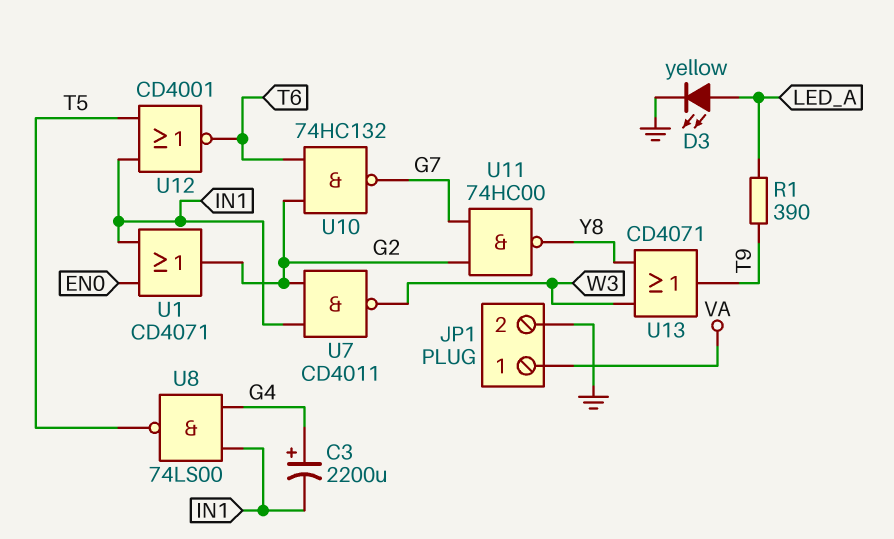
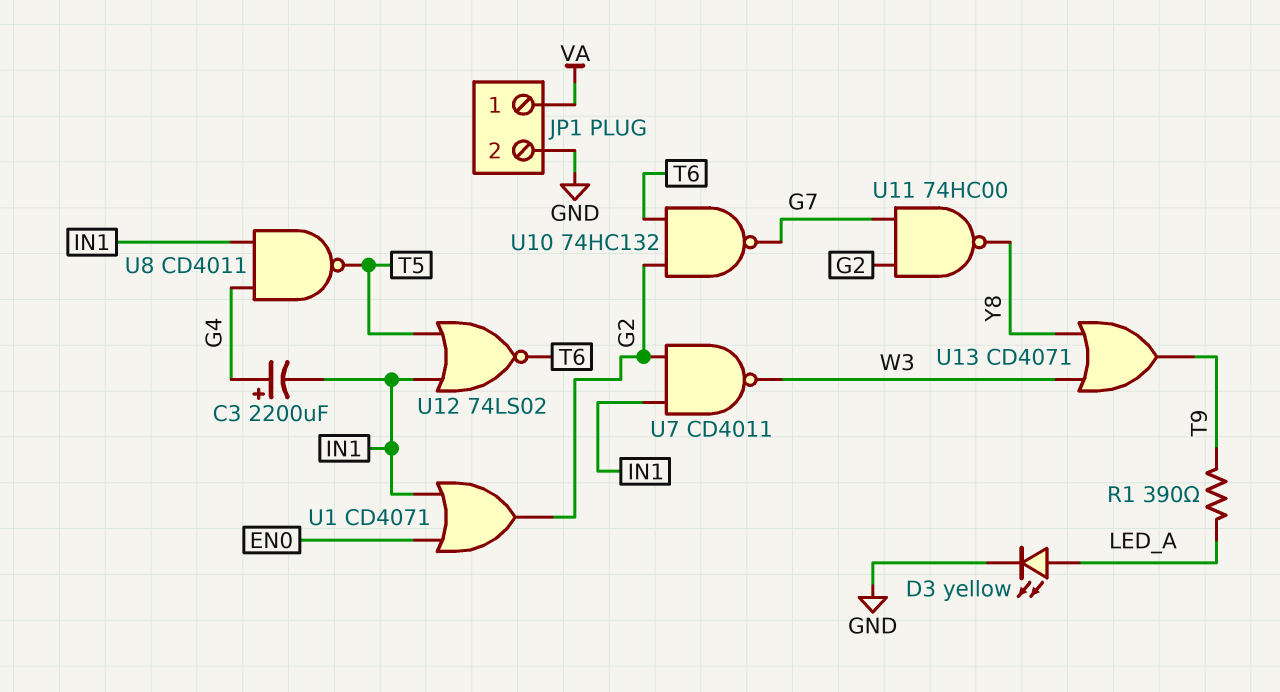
U8: NAND 74LS00 (in G4, in IN1, out T5) -> NAND CD4011 (in G4, in IN1, out T5)
U12: NOR CD4001 (in IN1, in T5, out T6) -> NOR 74LS02 (in IN1, in T5, out T6)

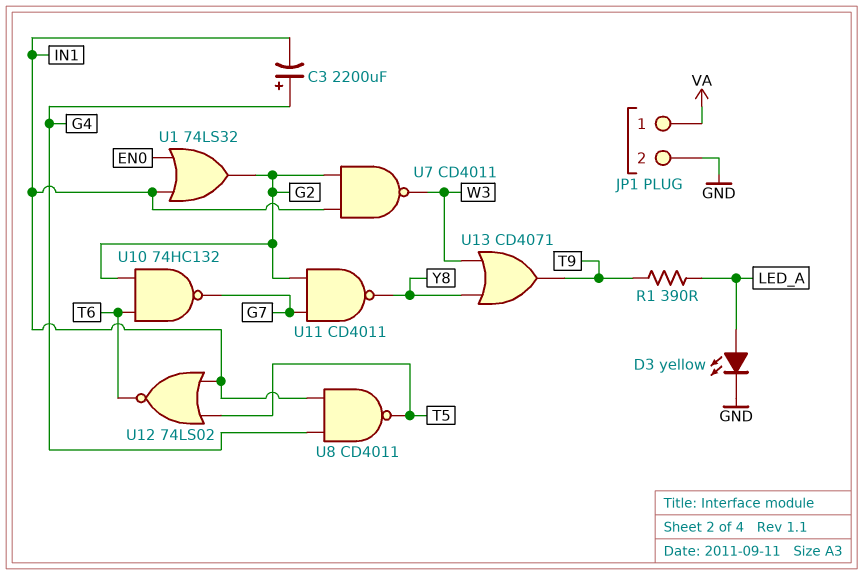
U1: OR CD4071 (in EN0, in IN1, out G2) -> OR 74LS32 (in EN0, in IN1, out G2)
U11: NAND 74HC00 (in G2, in G7, out Y8) -> NAND CD4011 (in G2, in G7, out Y8)

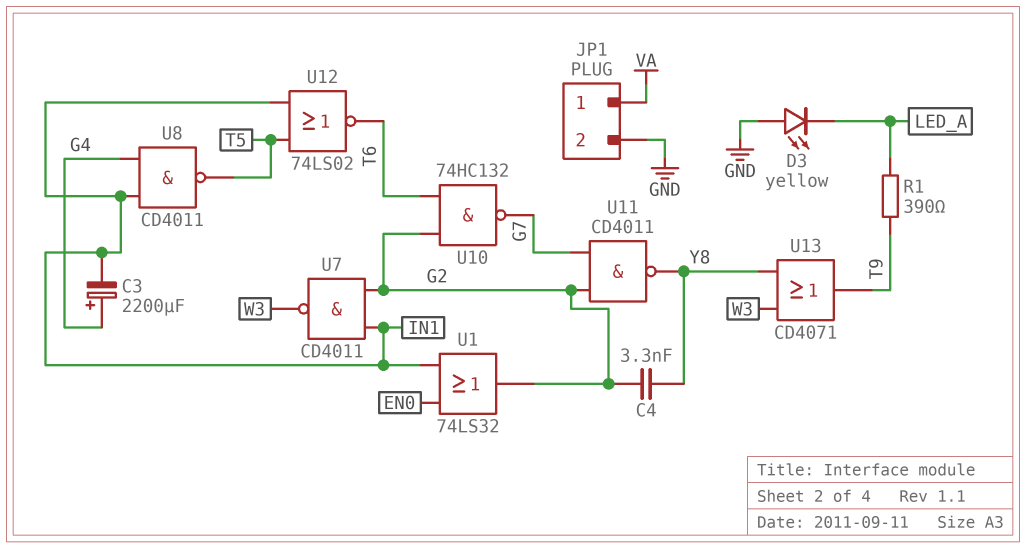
C4: none -> 3.3nF (G2, Y8)
D3: LED yellow (A LED_A, K GND) -> LED yellow (A GND, K LED_A)

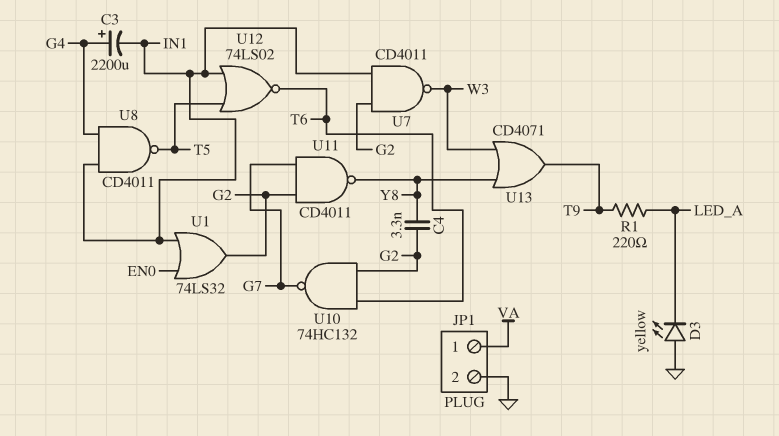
R1: 390 (LED_A, T9) -> 220 (LED_A, T9)

